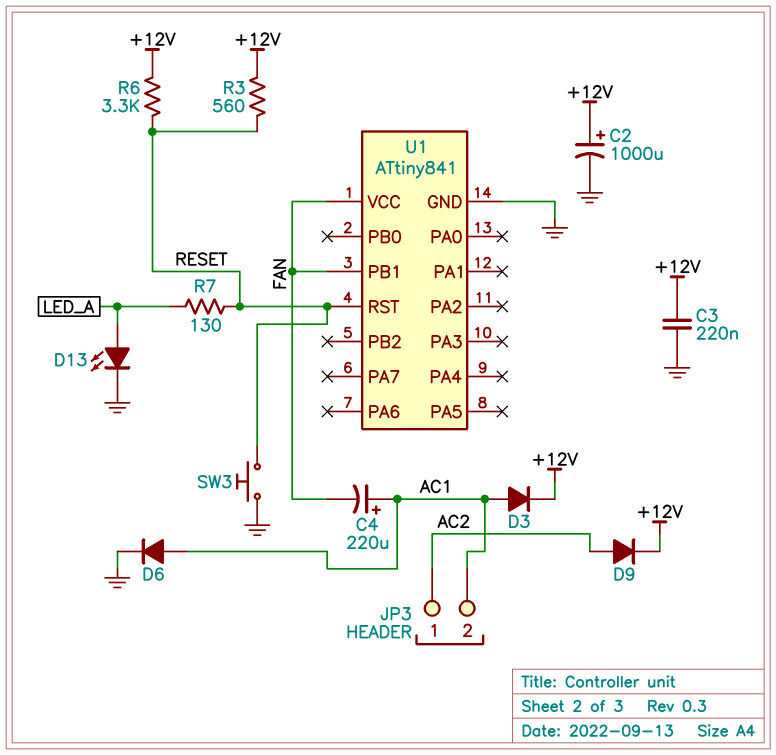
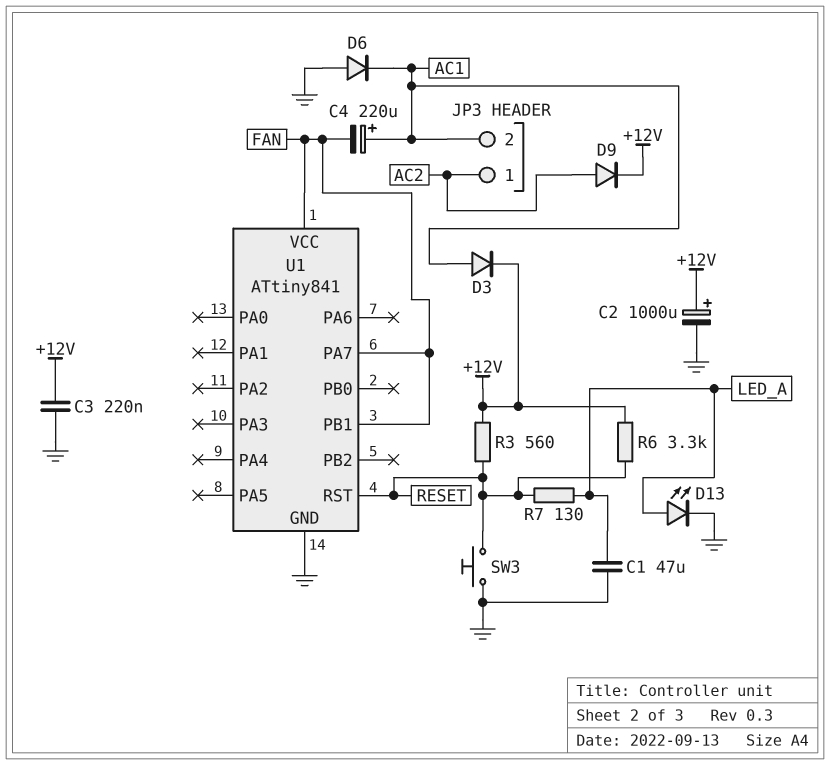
C1: none -> 47uF (GND, LED_A)
D6: diode (A AC1, K GND) -> diode (A GND, K AC1)
U1 pin PA7: none -> FAN

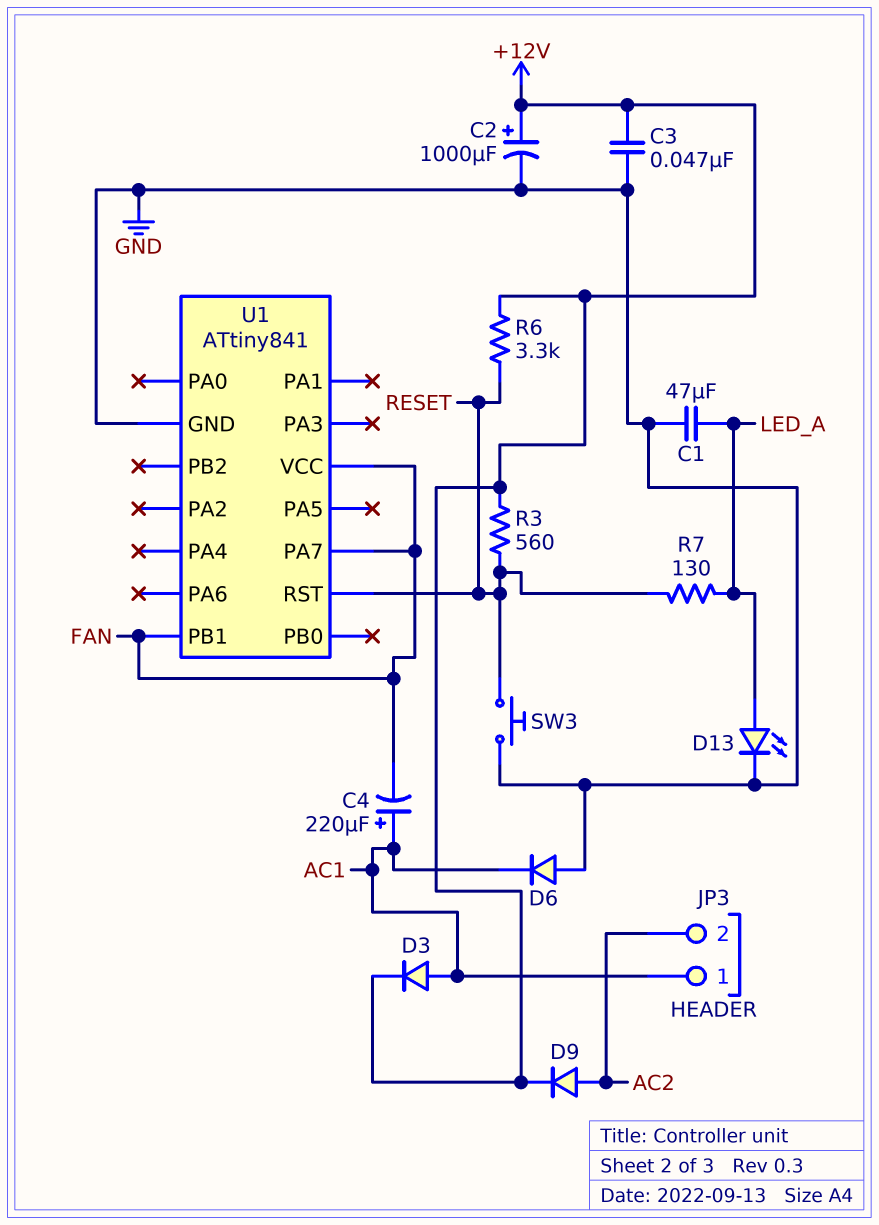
C3: 220nF (+12V, GND) -> 47nF (+12V, GND)
JP3 pin 1: AC2 -> AC1
JP3 pin 2: AC1 -> AC2

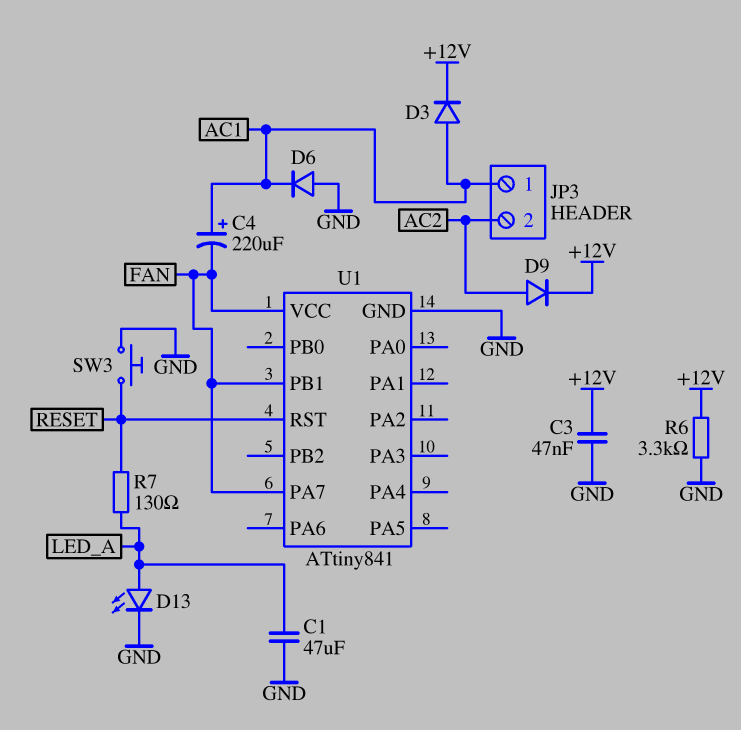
C2: 1000uF (plus +12V, minus GND) -> none
R3: 560 (+12V, RESET) -> none
R6: 3.3k (+12V, RESET) -> 3.3k (+12V, GND)

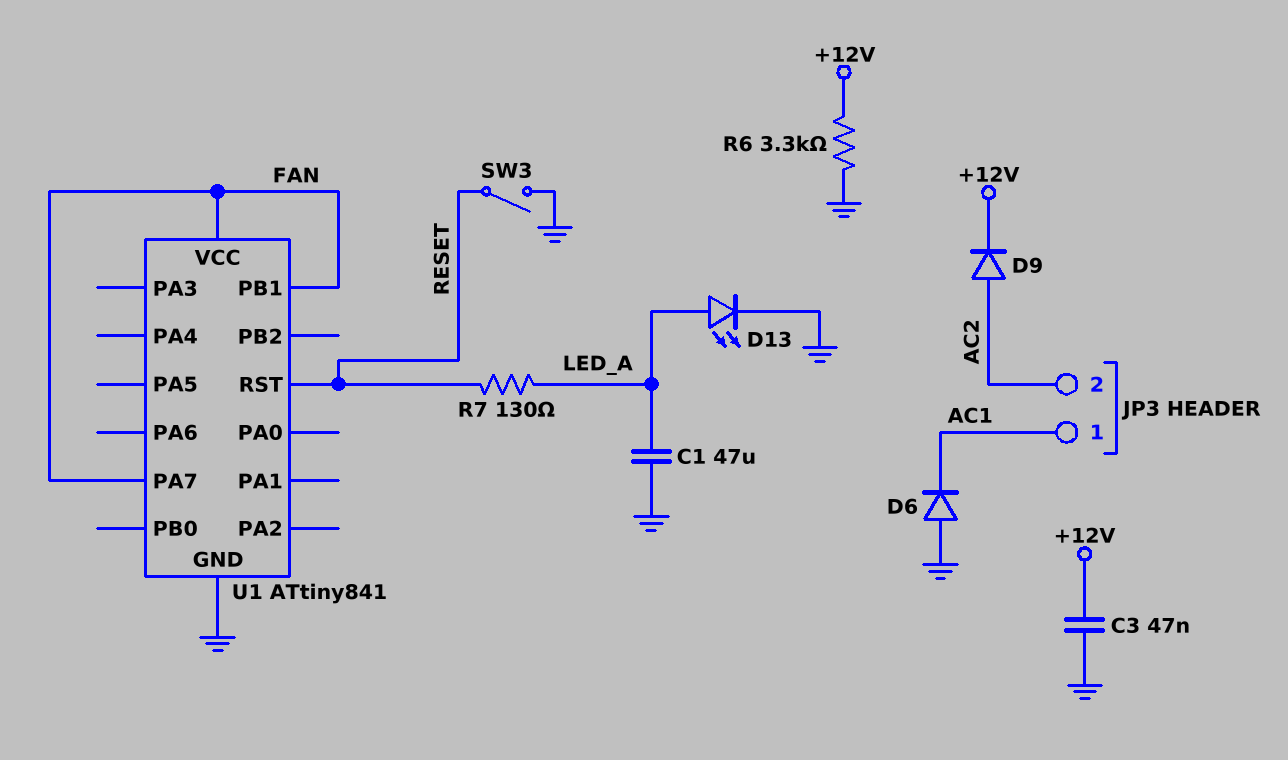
C4: 220uF (plus AC1, minus FAN) -> none
D3: diode (A AC1, K +12V) -> none
SW3: button (GND, RESET) -> switch (GND, RESET)

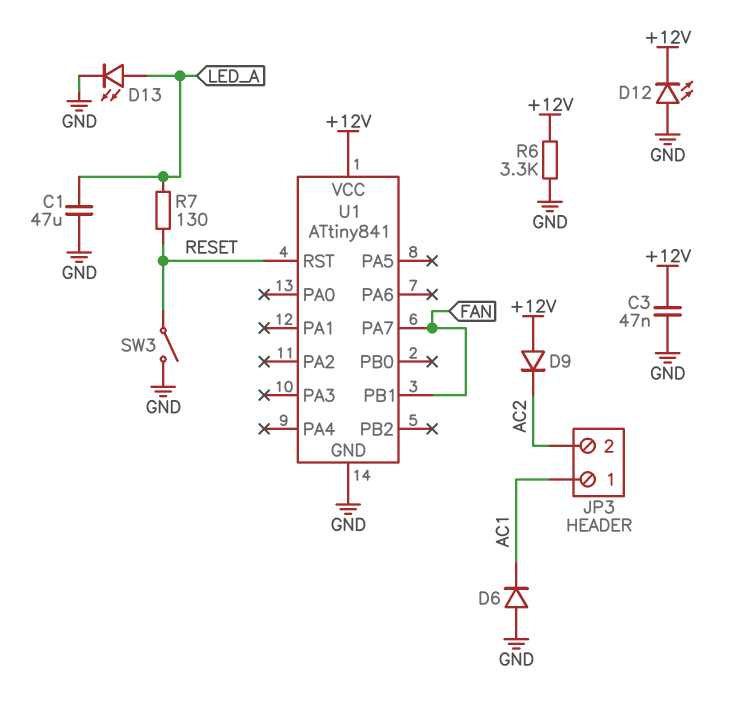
D9: diode (A AC2, K +12V) -> diode (A +12V, K AC2)
D12: none -> LED (A GND, K +12V)
U1 pin VCC: FAN -> +12V

